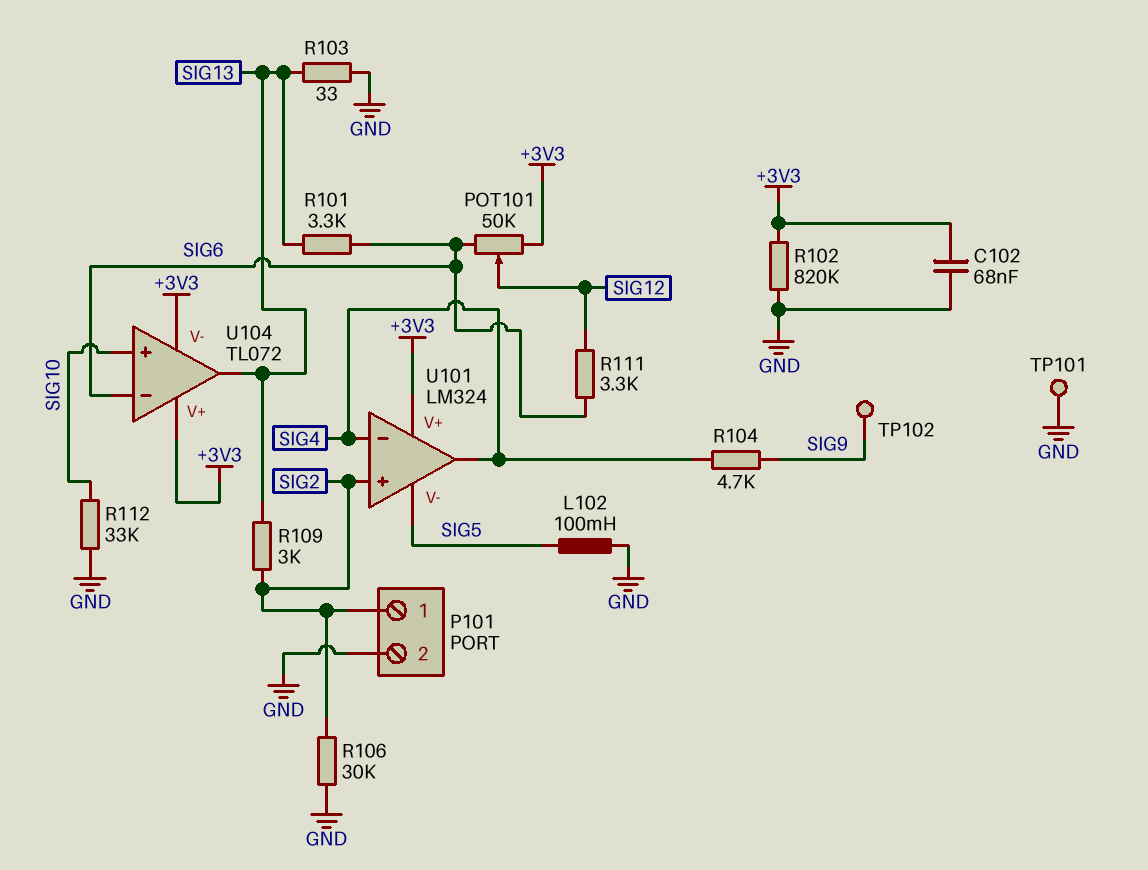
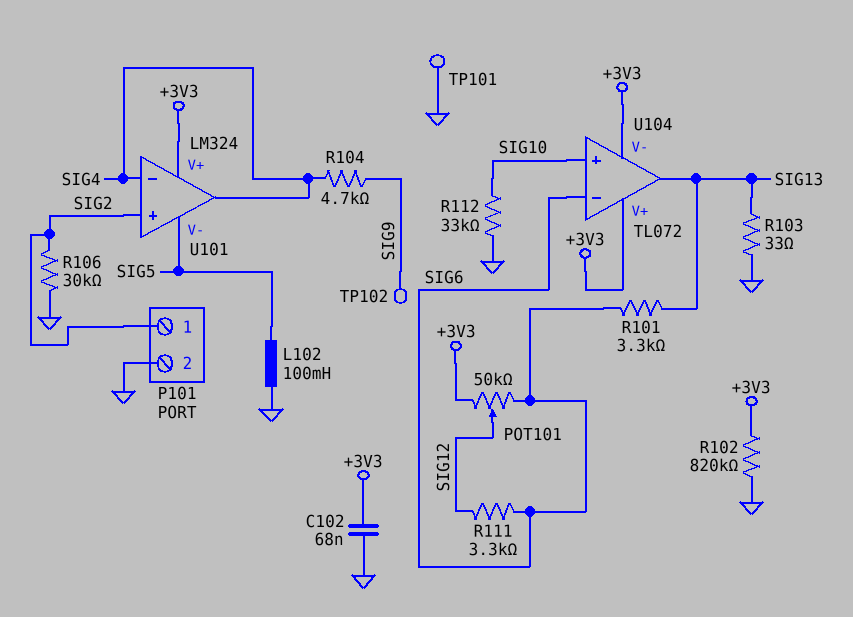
R109: 3k (SIG2, SIG13) -> none

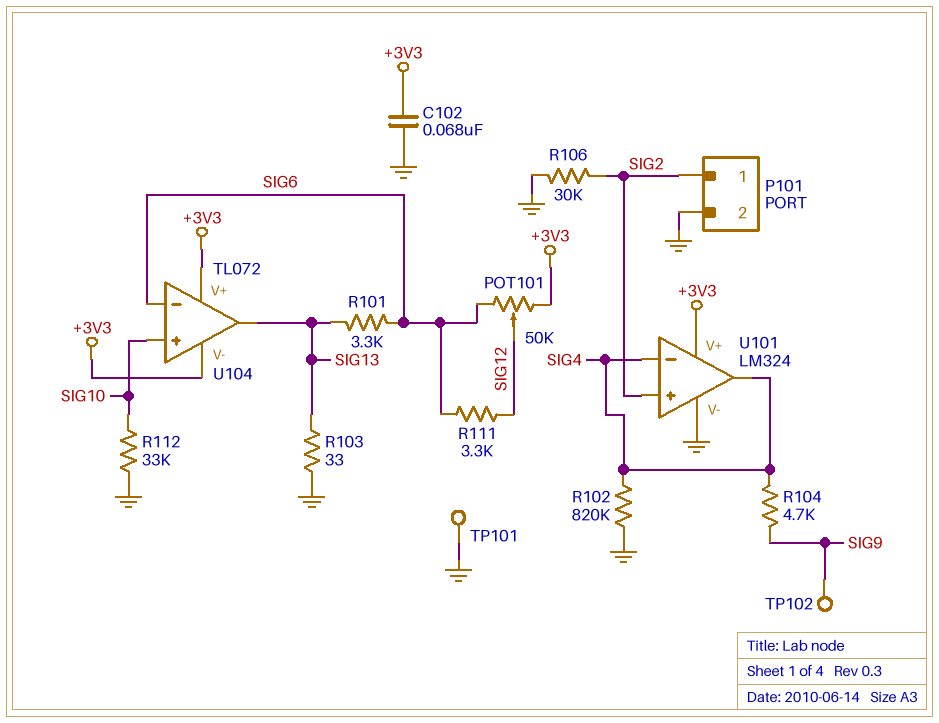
L102: 100mH (GND, SIG5) -> none
R102: 820k (+3V3, GND) -> 820k (GND, SIG4)
U101 pin V-: SIG5 -> GND

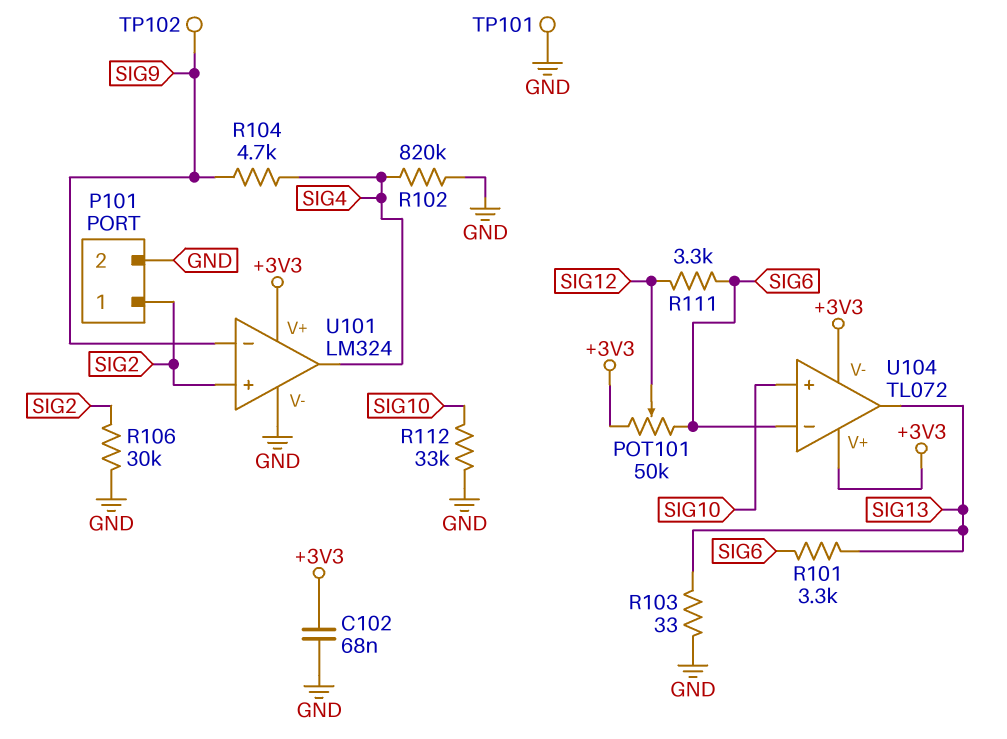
U101 pin in-: SIG4 -> SIG9

